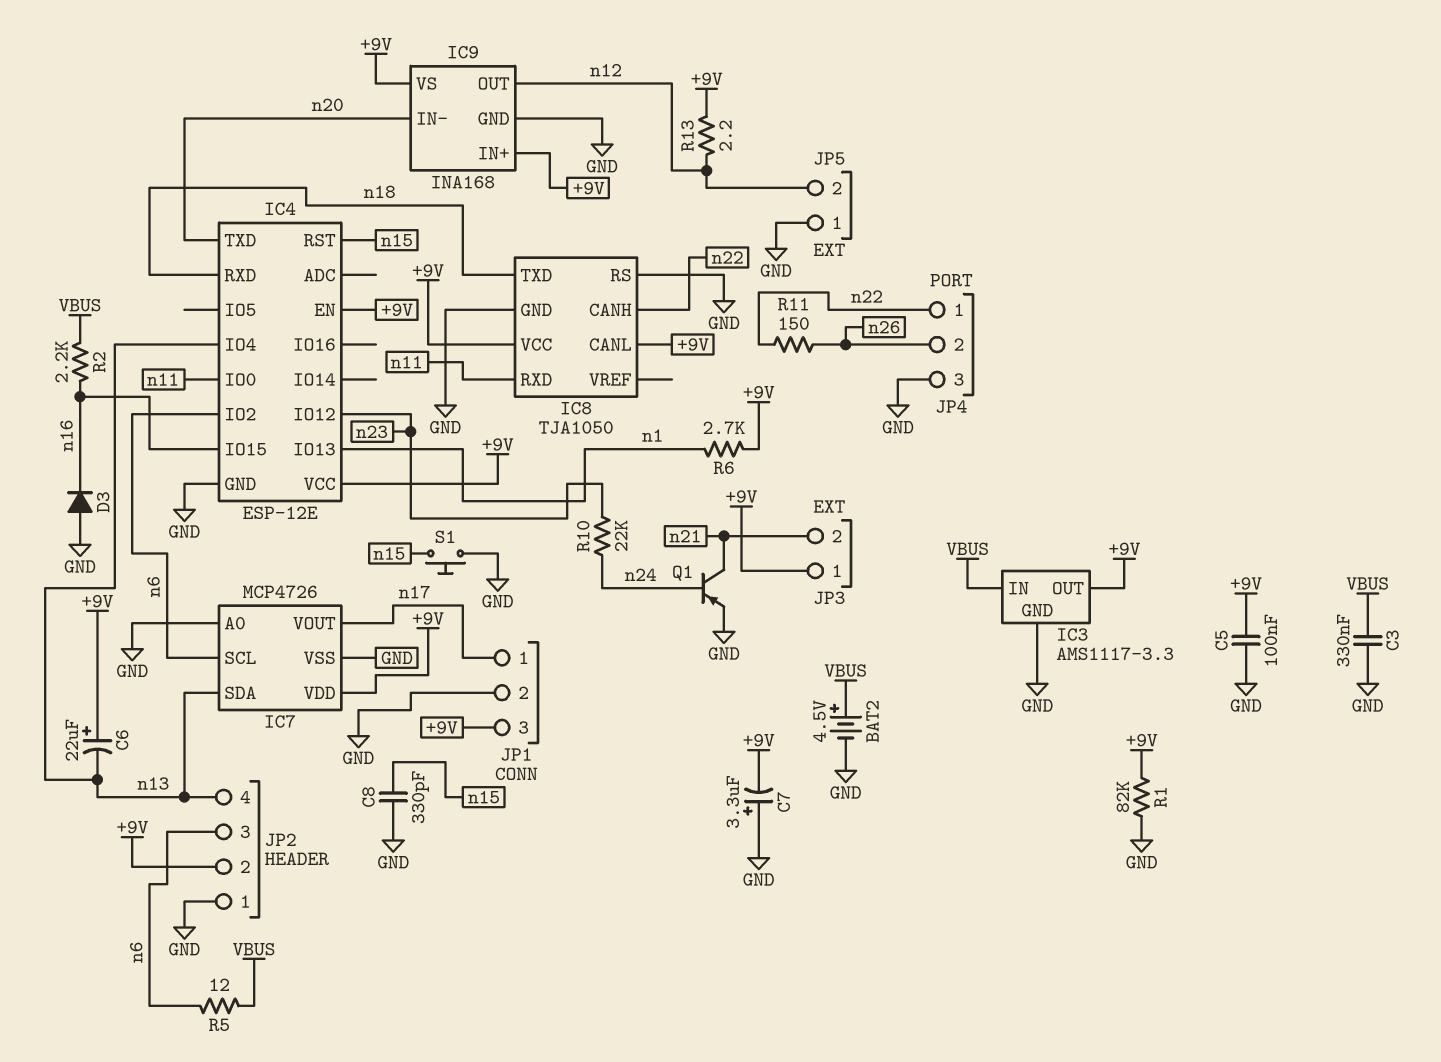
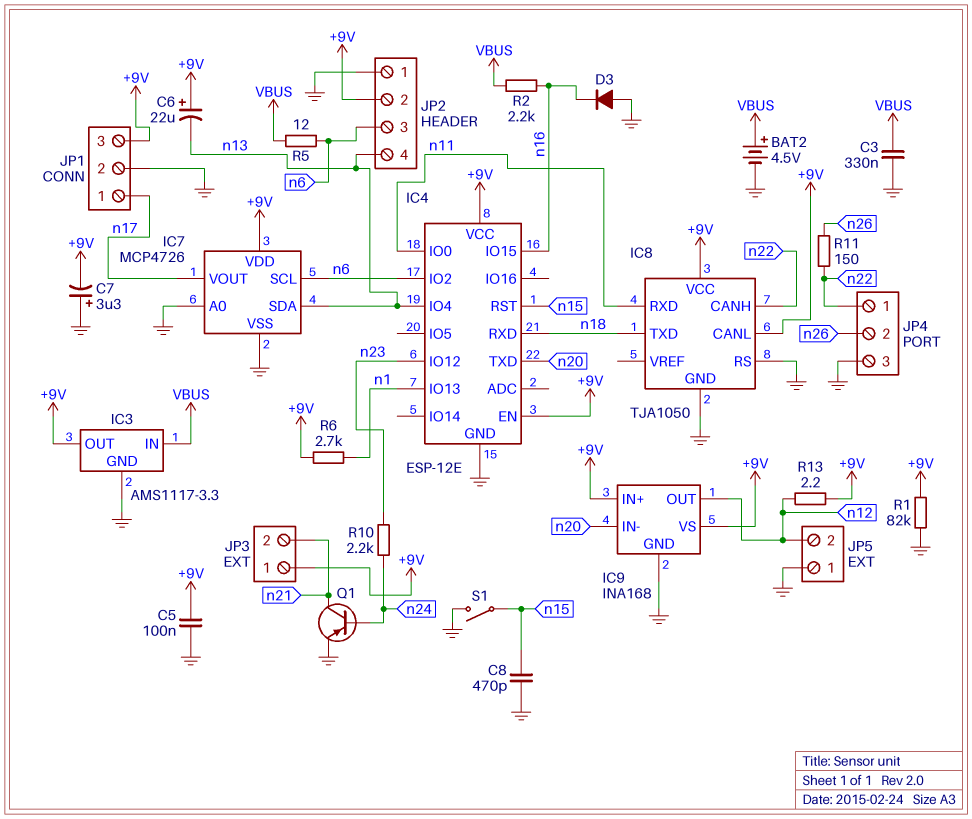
C8: 330pF (GND, n15) -> 470pF (GND, n15)
R10: 22k (n23, n24) -> 2.2k (n23, n24)
S1: button (GND, n15) -> switch (GND, n15)

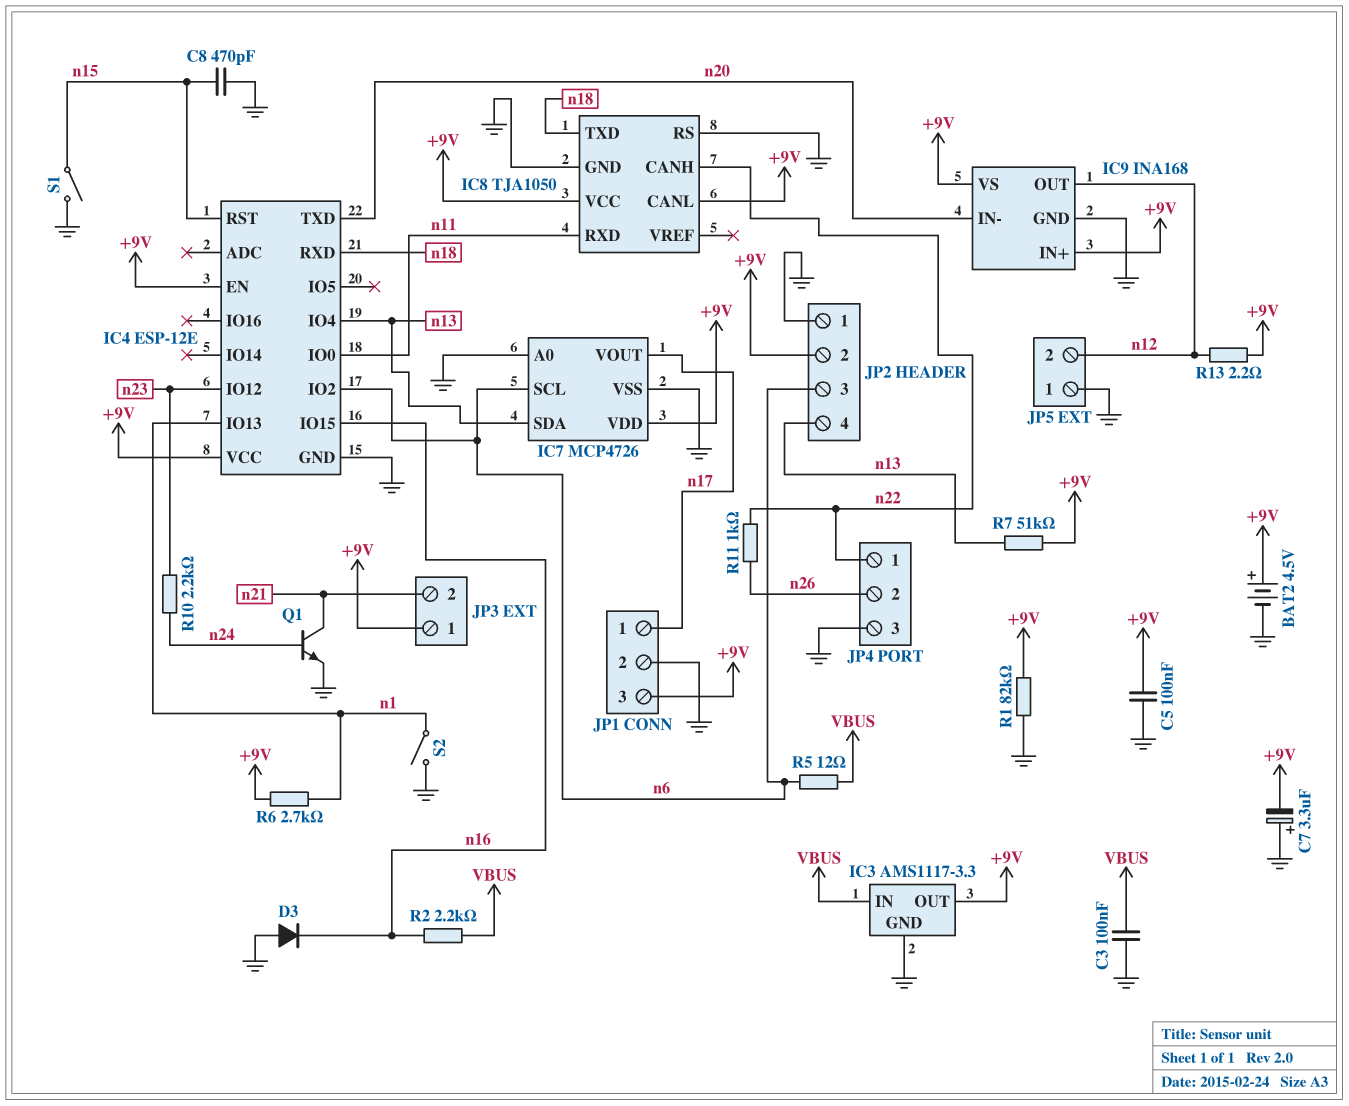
BAT2: 4.5V (plus VBUS, minus GND) -> 4.5V (plus +9V, minus GND)
C3: 330nF (GND, VBUS) -> 100nF (GND, VBUS)
C6: 22uF (plus +9V, minus n13) -> none
Q1: PNP (B n24, C n21, E GND) -> NPN (B n24, C n21, E GND)
R7: none -> 51k (+9V, n13)
R11: 150 (n22, n26) -> 1k (n22, n26)
S2: none -> switch (GND, n1)

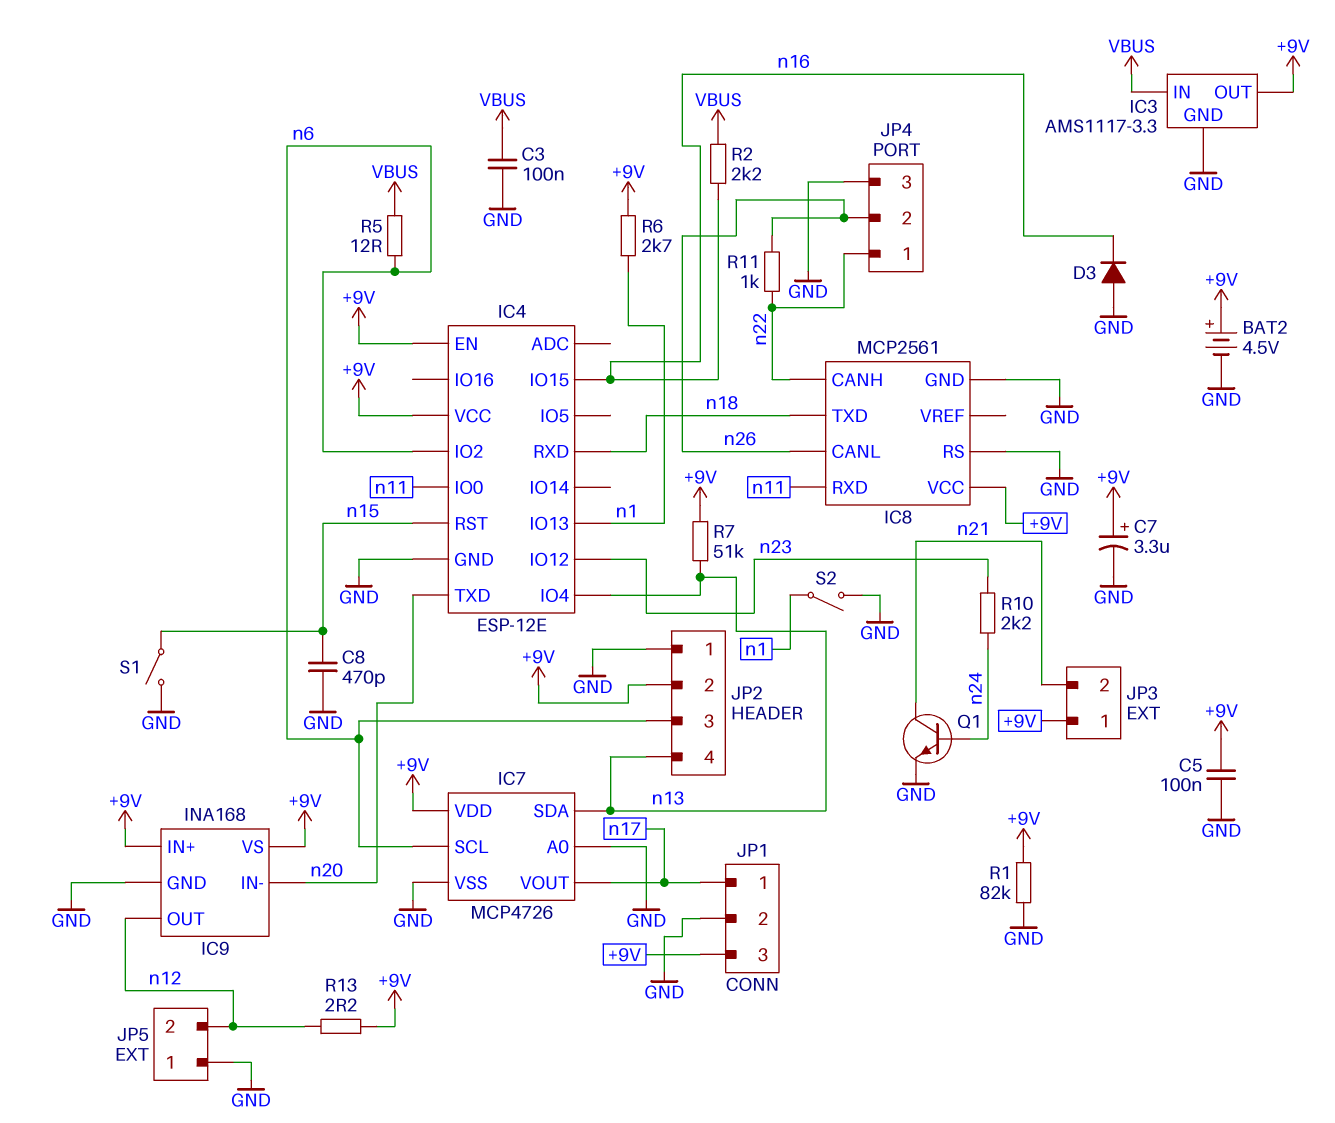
C7: 3.3uF (plus GND, minus +9V) -> 3.3uF (plus +9V, minus GND)
IC8: TJA1050 -> MCP2561
IC8 pin CANL: +9V -> n26

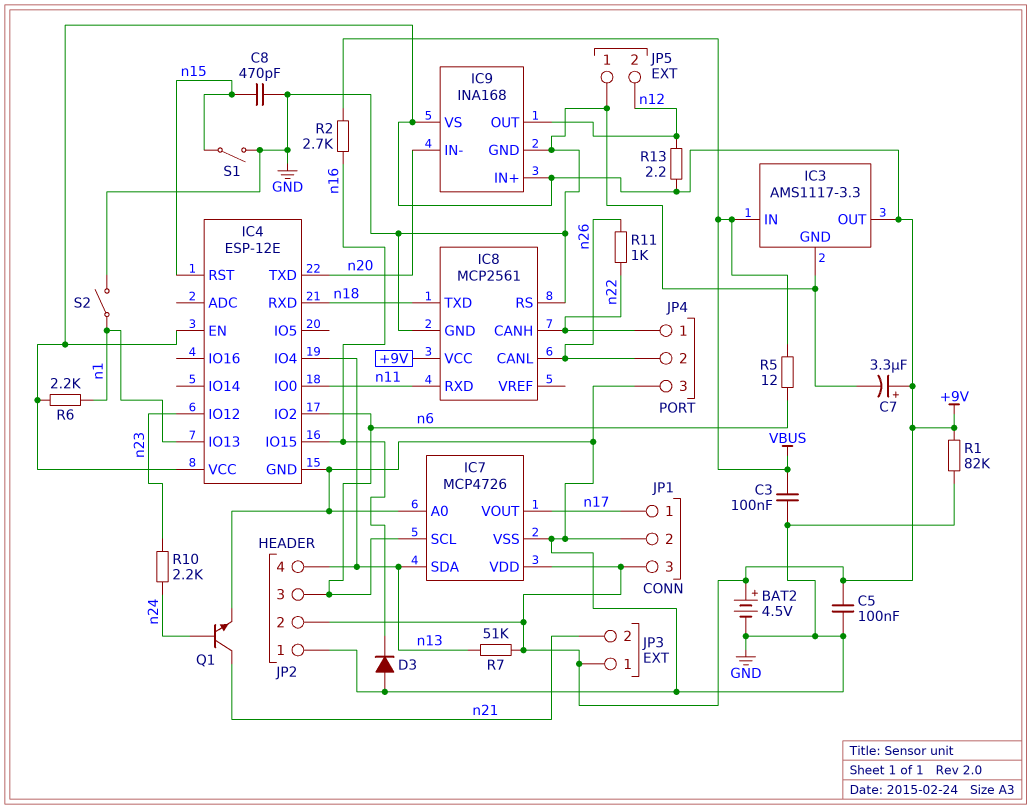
R2: 2.2k (VBUS, n16) -> 2.7k (VBUS, n16)
R6: 2.7k (+9V, n1) -> 2.2k (+9V, n1)

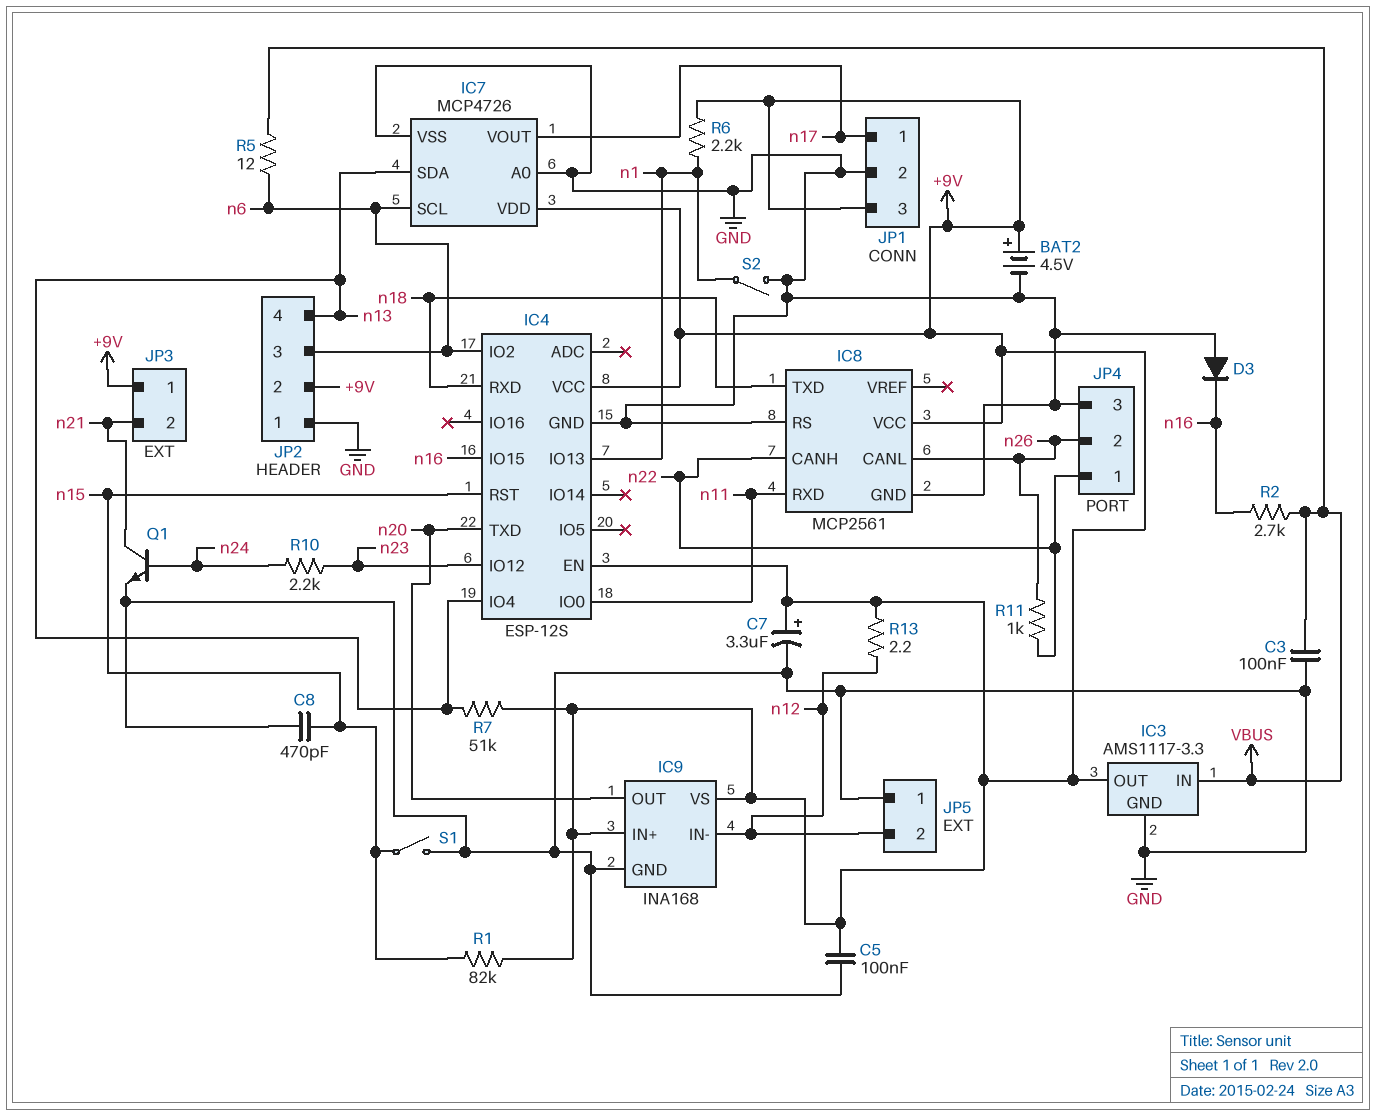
IC4: ESP-12E -> ESP-12S
IC9 pin IN-: n20 -> n12
IC9 pin OUT: n12 -> n20
R1: 82k (+9V, GND) -> 82k (+9V, n15)

